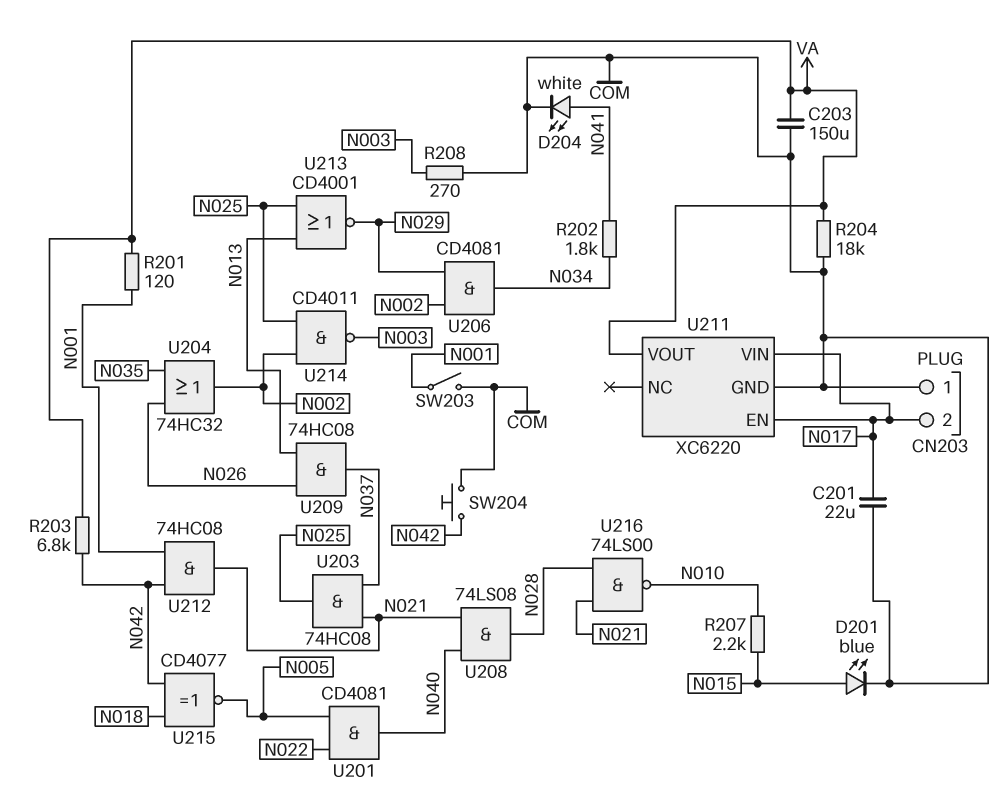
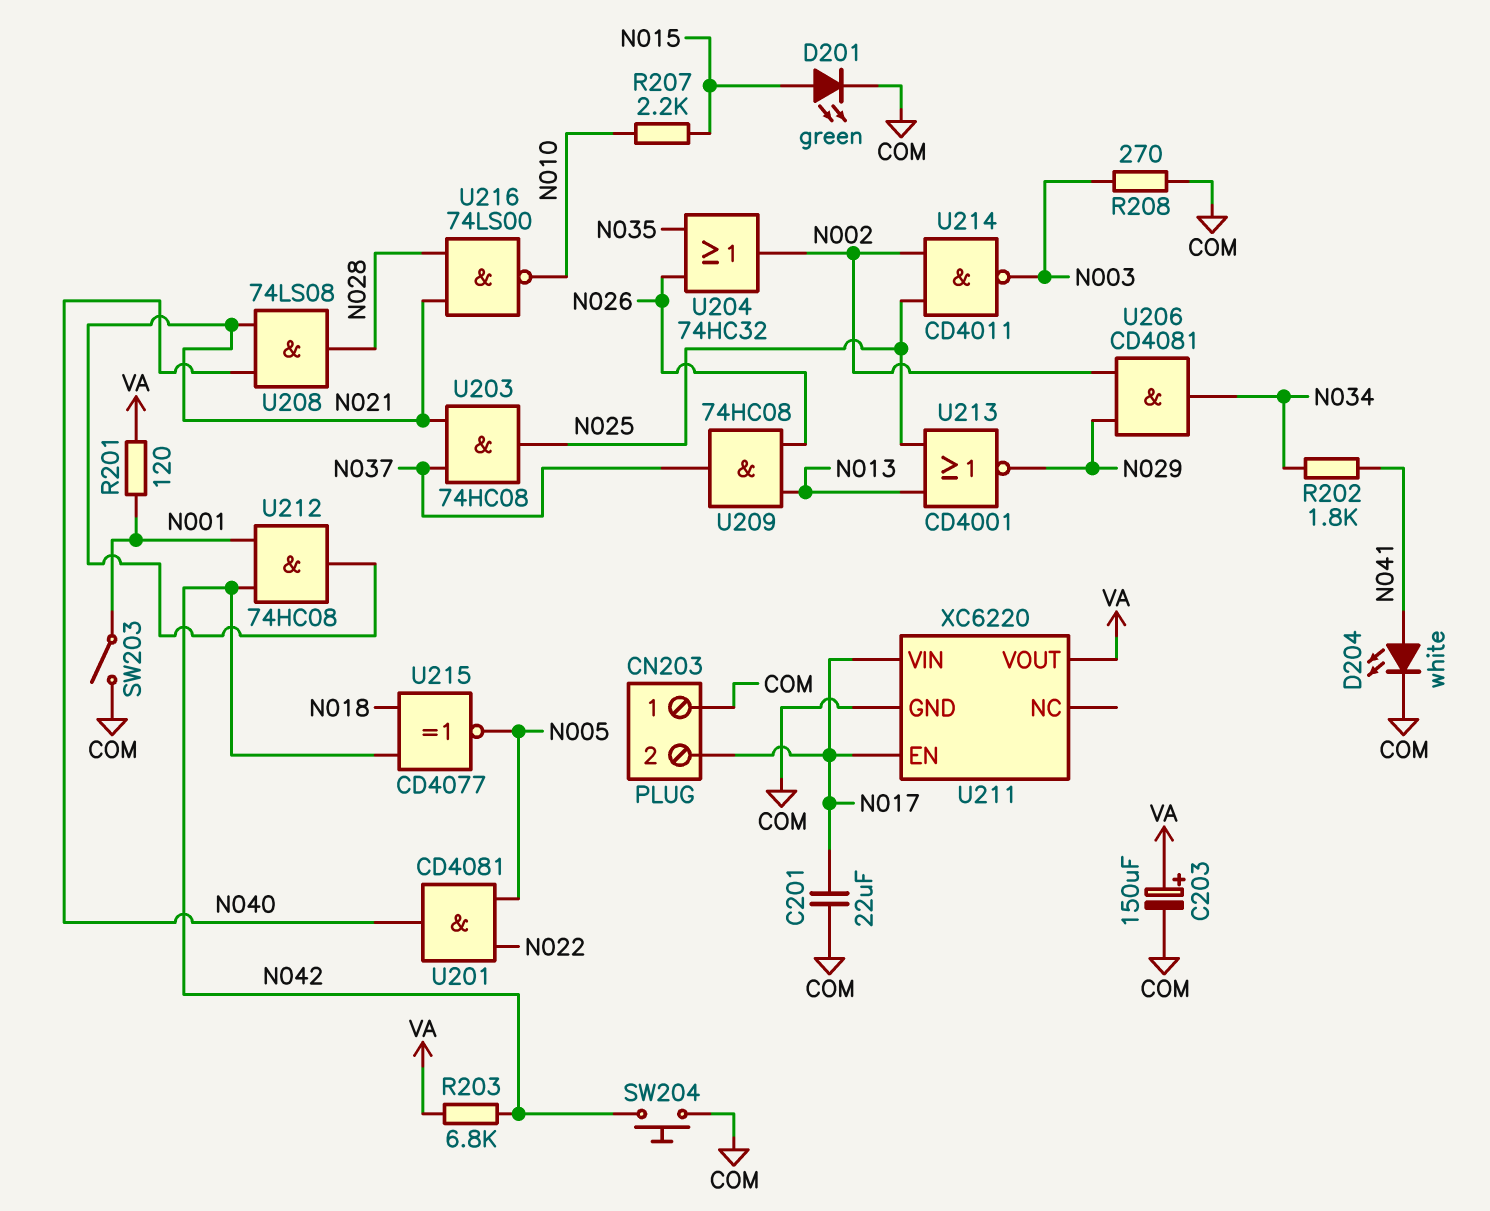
C203: 150uF (COM, VA) -> 150uF (plus VA, minus COM)
D201: LED blue (A N015, K COM) -> LED green (A N015, K COM)
R204: 18k (COM, VA) -> none

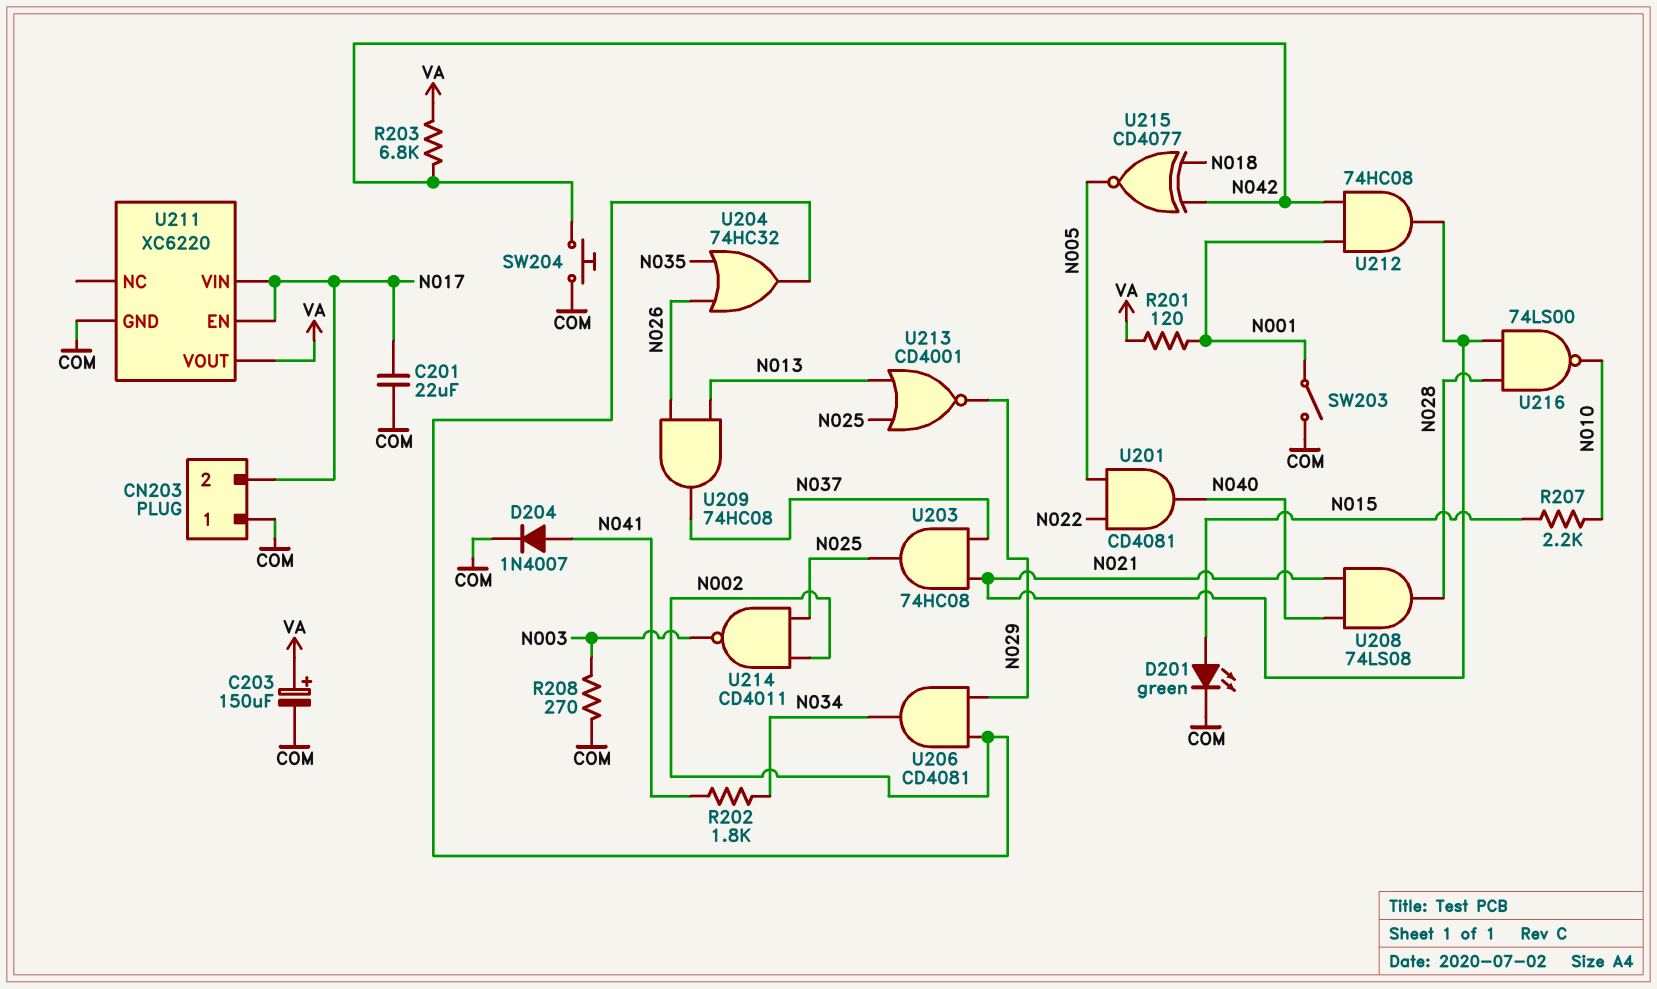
D204: LED white (A N041, K COM) -> diode 1N4007 (A N041, K COM)

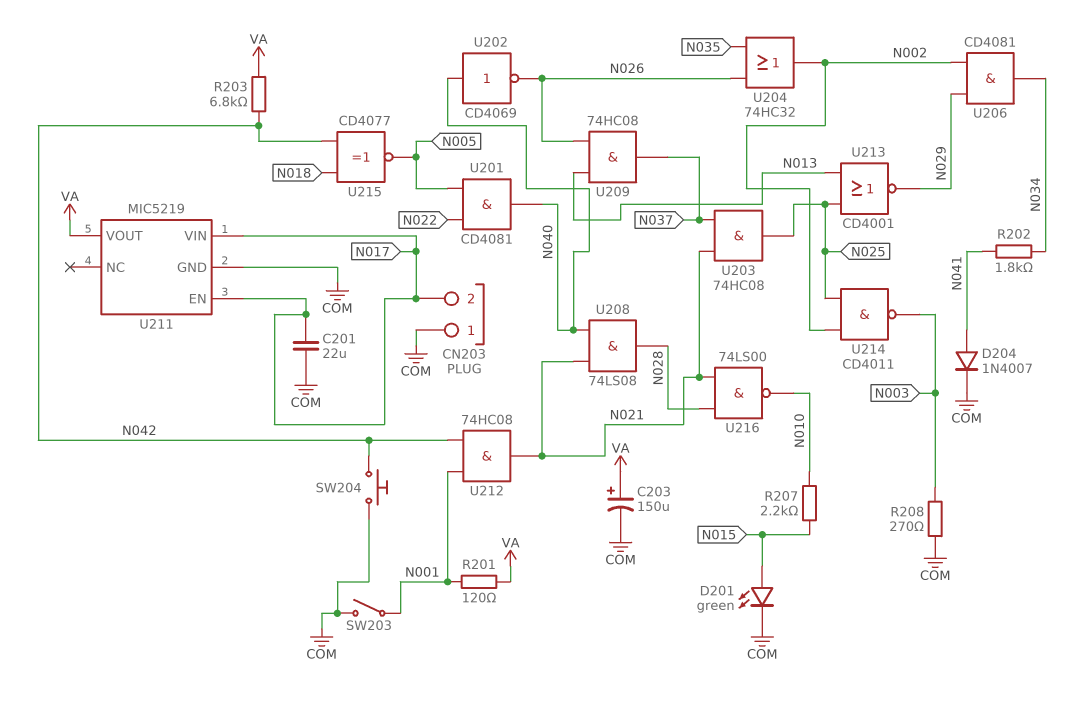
U202: none -> NOT CD4069 (in N040, out N026)
U211: XC6220 -> MIC5219

